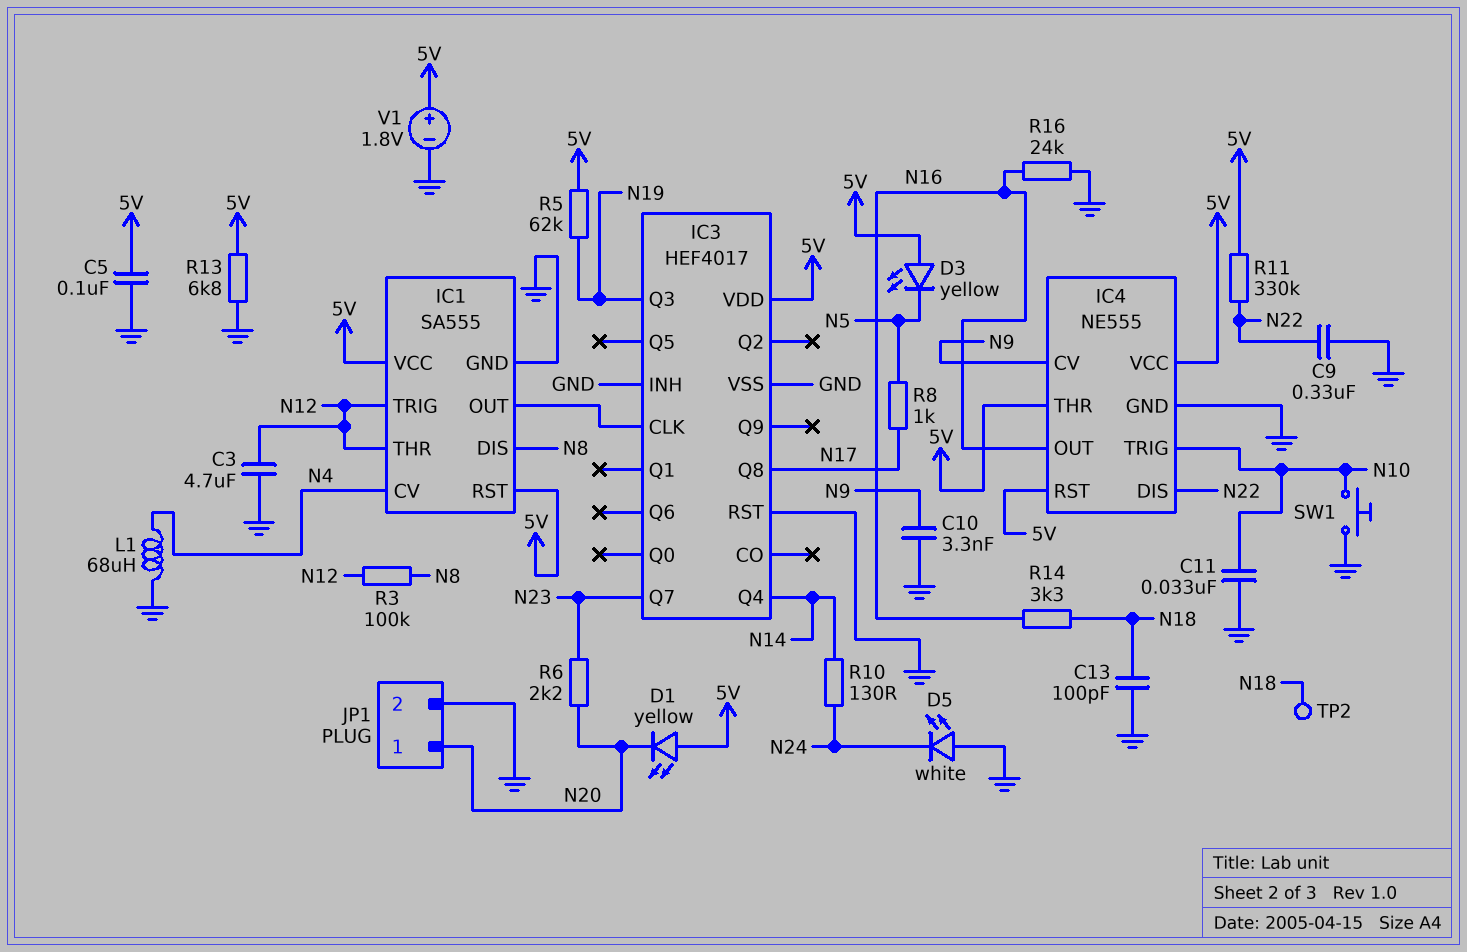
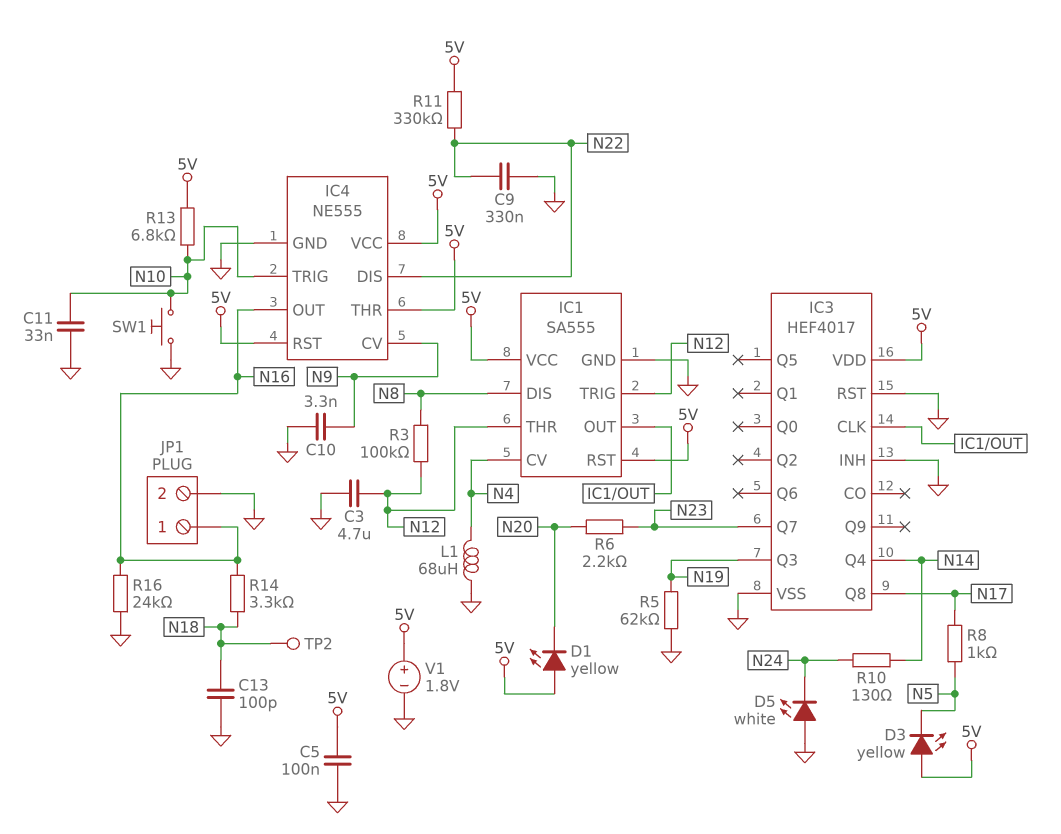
JP1 pin 1: N20 -> N16
R5: 62k (5V, N19) -> 62k (GND, N19)
R13: 6.8k (5V, GND) -> 6.8k (5V, N10)

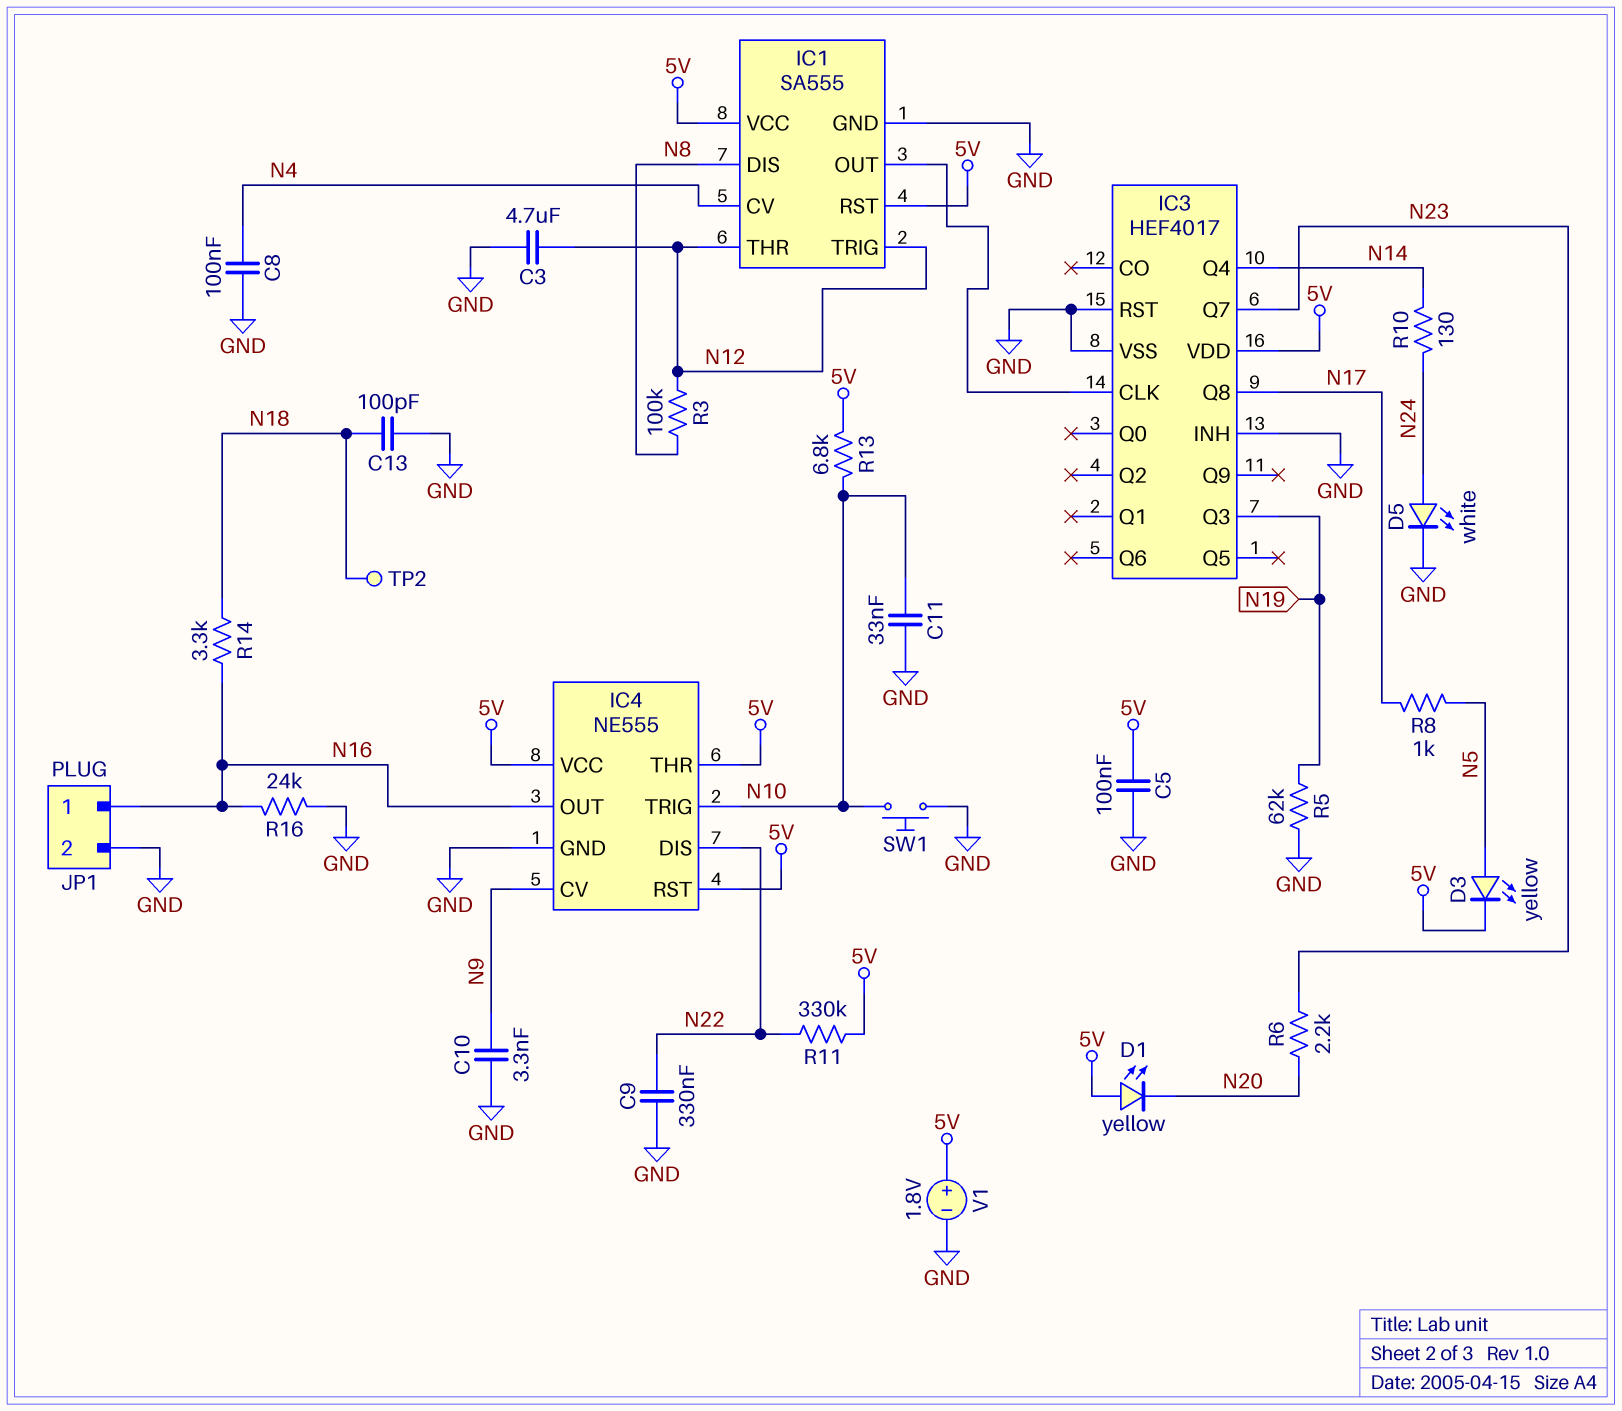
C8: none -> 100nF (GND, N4)
D3: LED yellow (A 5V, K N5) -> LED yellow (A N5, K 5V)
D5: LED white (A GND, K N24) -> LED white (A N24, K GND)
L1: 68uH (GND, N4) -> none

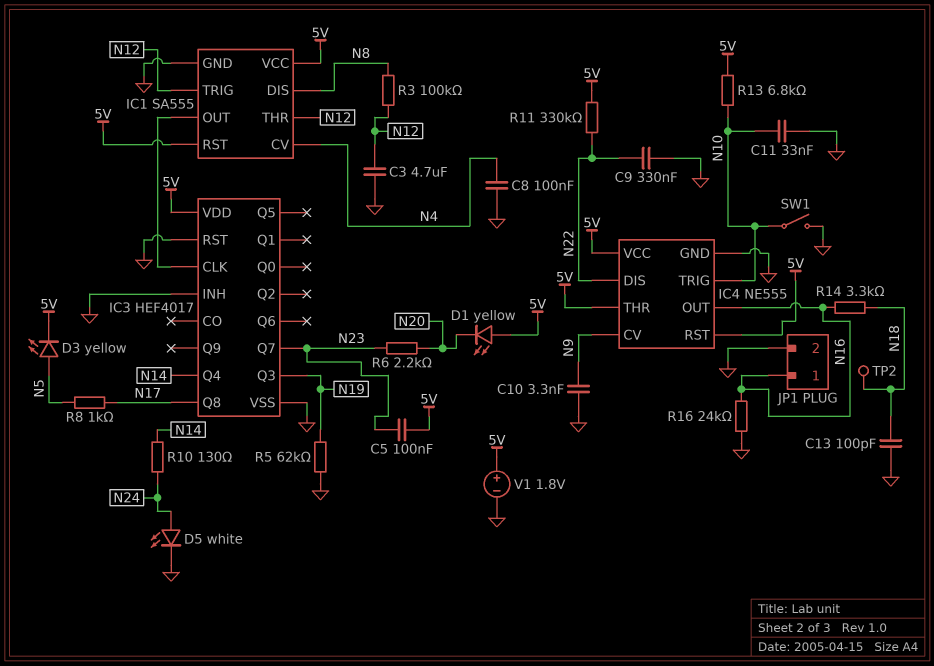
C5: 100nF (5V, GND) -> 100nF (5V, N23)
SW1: button (GND, N10) -> switch (GND, N10)

